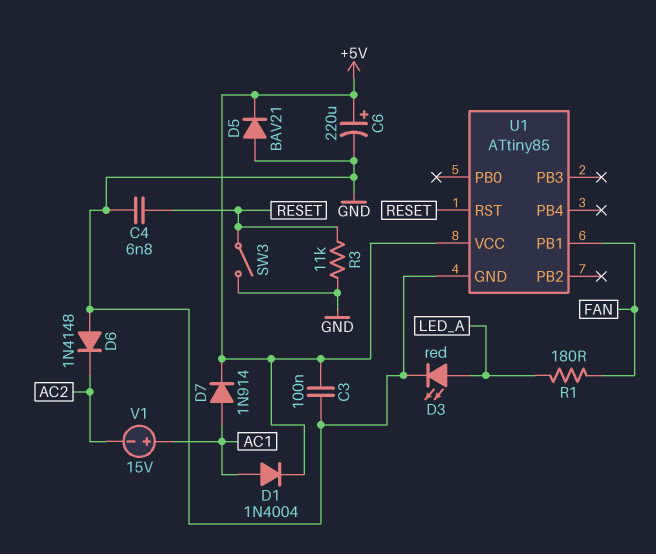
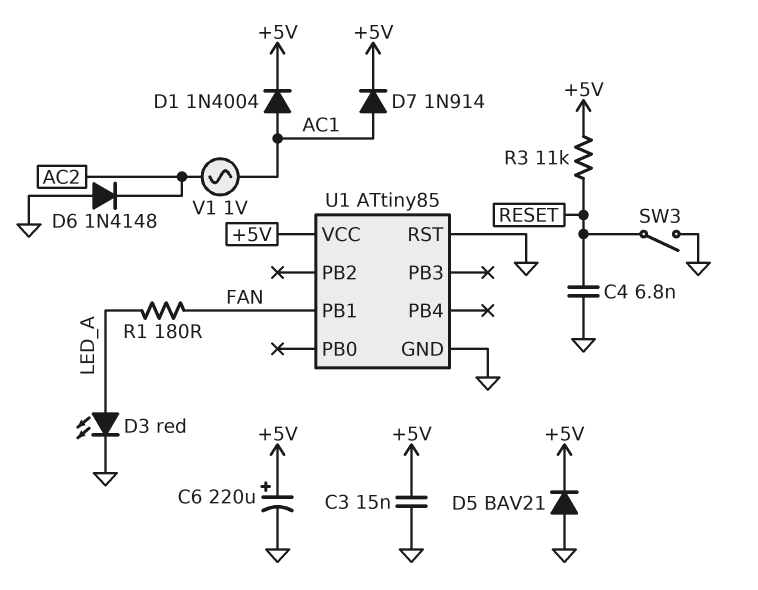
C3: 100nF (+5V, GND) -> 15nF (+5V, GND)
R3: 11k (GND, RESET) -> 11k (+5V, RESET)
U1 pin RST: RESET -> GND
V1: 15V (plus AC1, minus AC2) -> AC 1V (AC1, AC2)

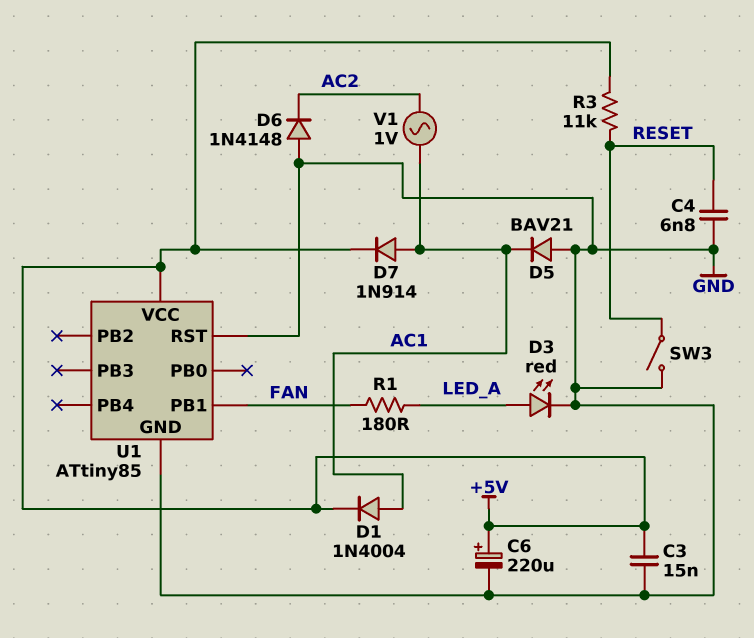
D5: diode BAV21 (A GND, K +5V) -> diode BAV21 (A GND, K AC1)

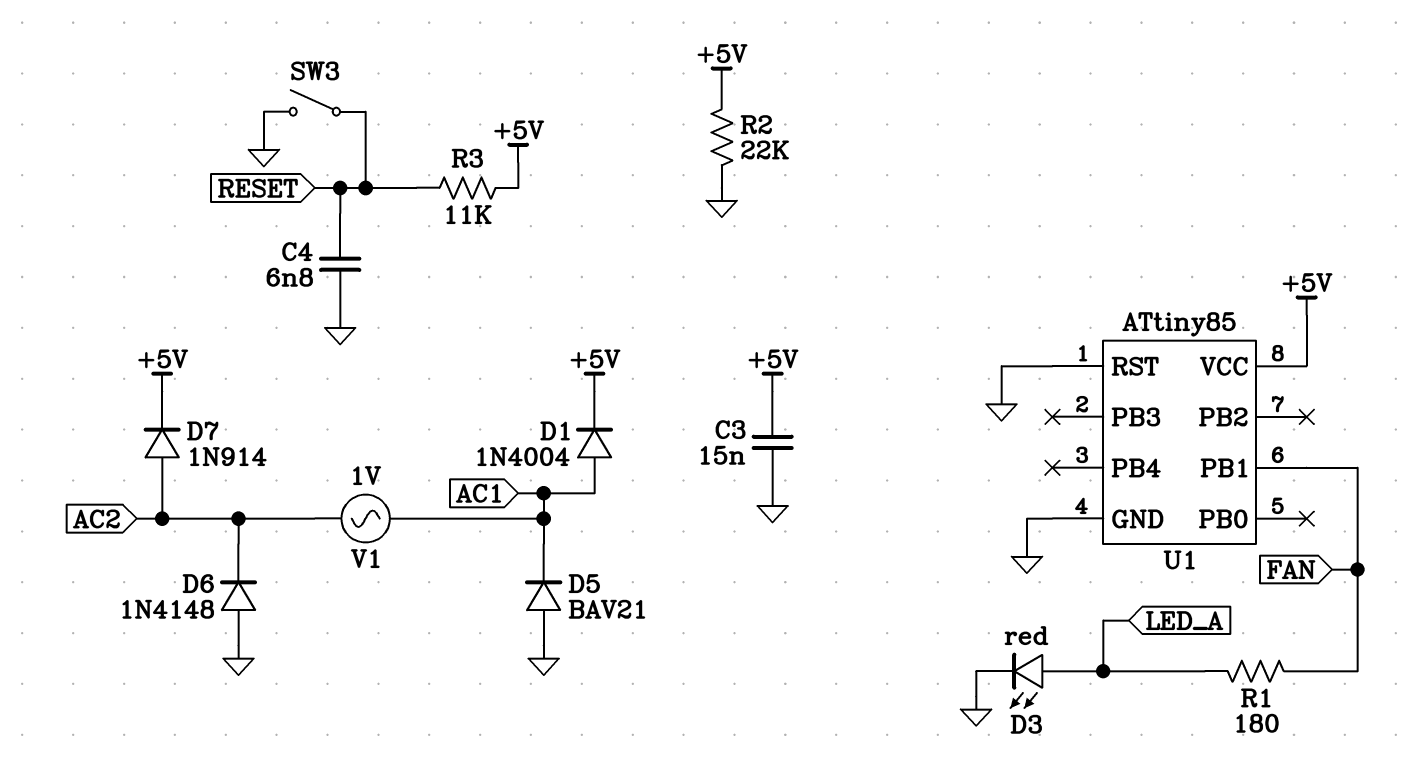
C6: 220uF (plus +5V, minus GND) -> none
D7: diode 1N914 (A AC1, K +5V) -> diode 1N914 (A AC2, K +5V)
R2: none -> 22k (+5V, GND)

